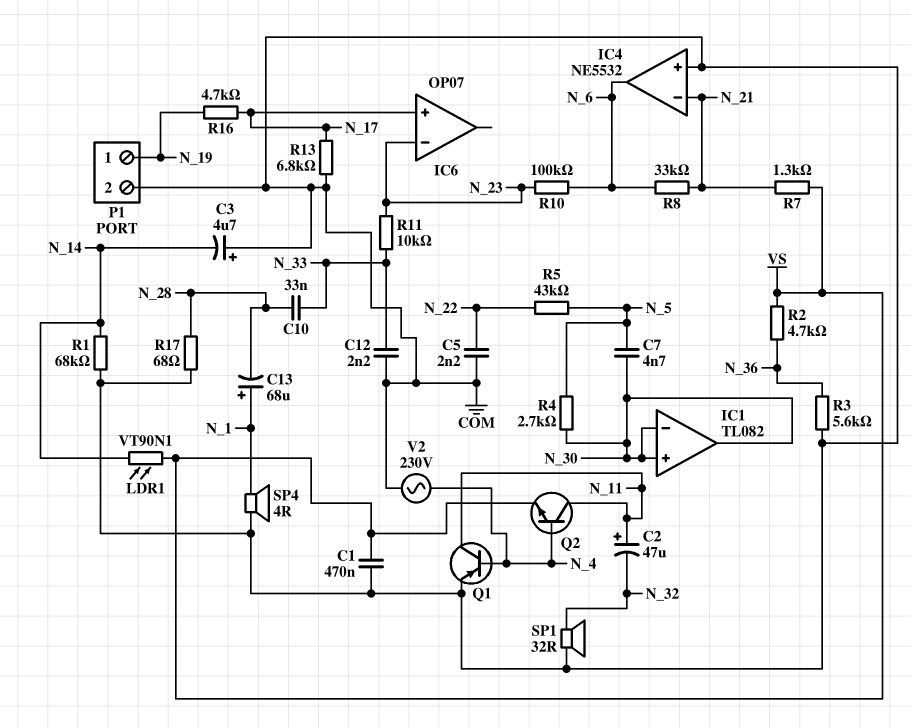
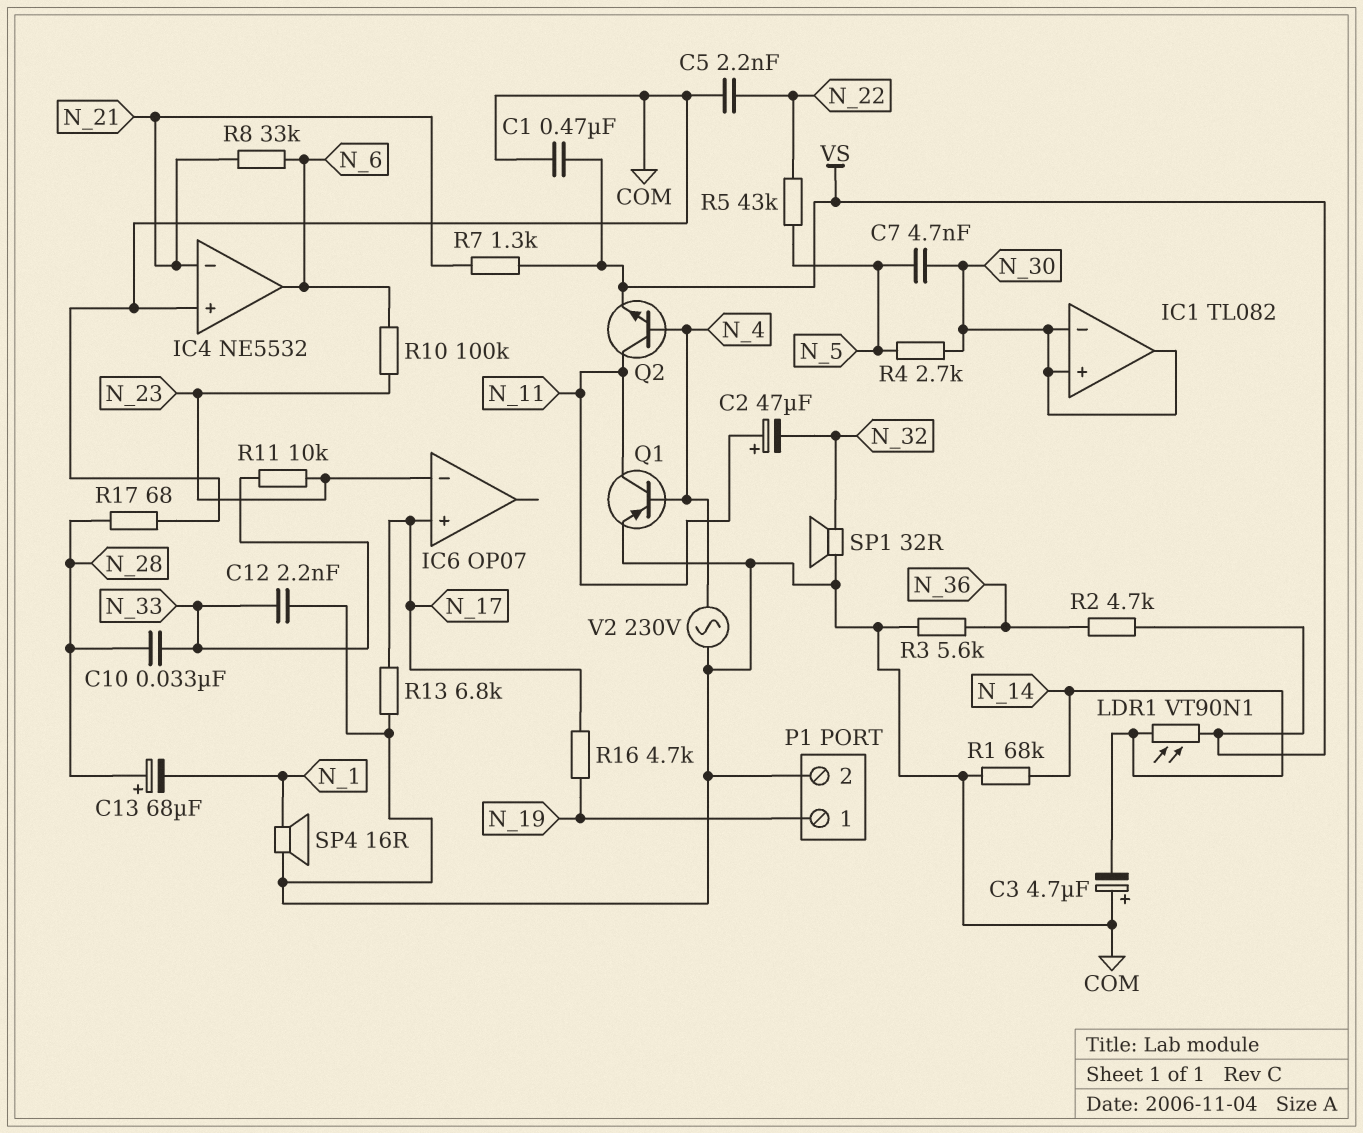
C13: 68uF (plus N_1, minus N_28) -> 68uF (plus N_28, minus N_1)
SP4: speaker 4R (COM, N_1) -> speaker 16R (COM, N_1)

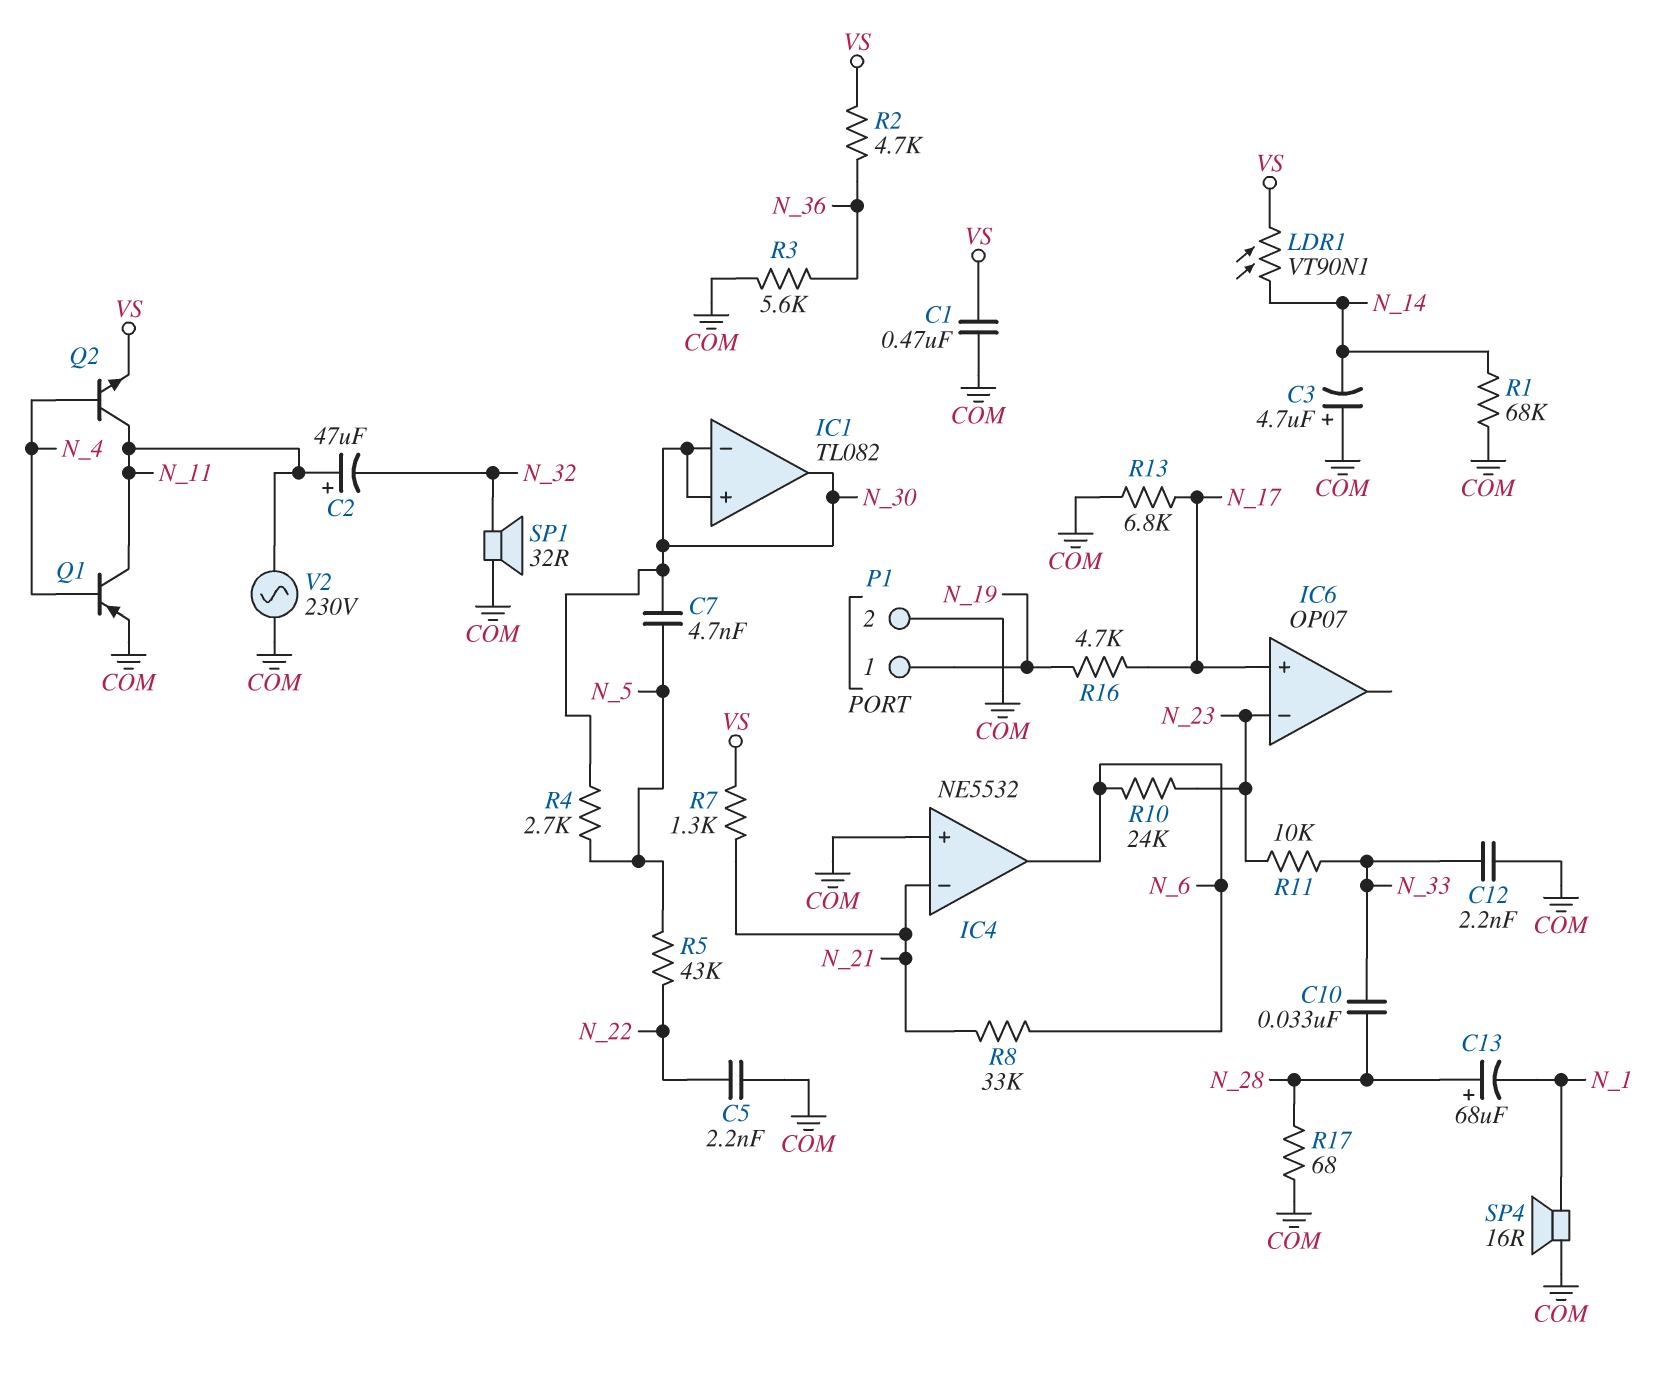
R10: 100k (N_6, N_23) -> 24k (N_6, N_23)
V2: AC 230V (COM, N_4) -> AC 230V (COM, N_11)

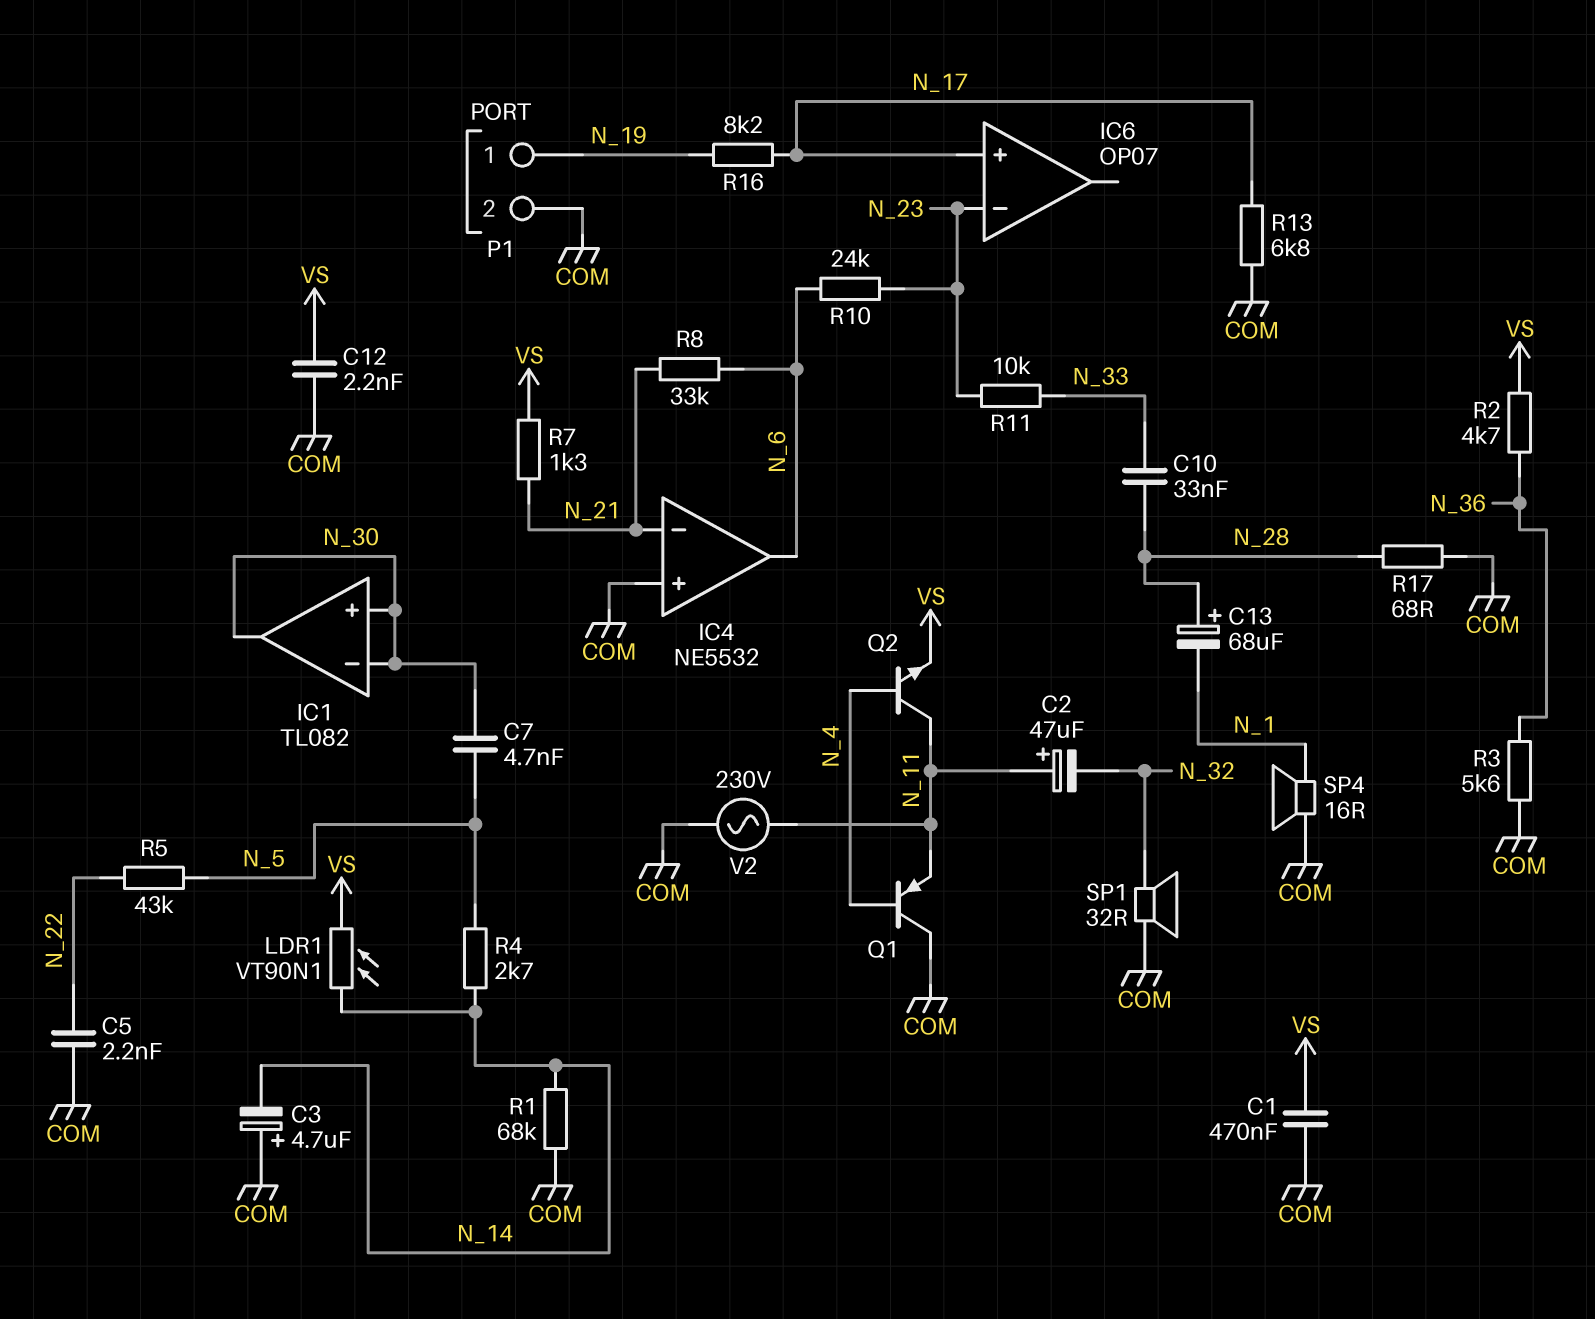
C12: 2.2nF (COM, N_33) -> 2.2nF (COM, VS)
Q1: PNP (B N_4, C N_11, E COM) -> PNP (B N_4, C COM, E N_11)
R4: 2.7k (N_5, N_30) -> 2.7k (N_5, N_14)
R16: 4.7k (N_17, N_19) -> 8.2k (N_17, N_19)

